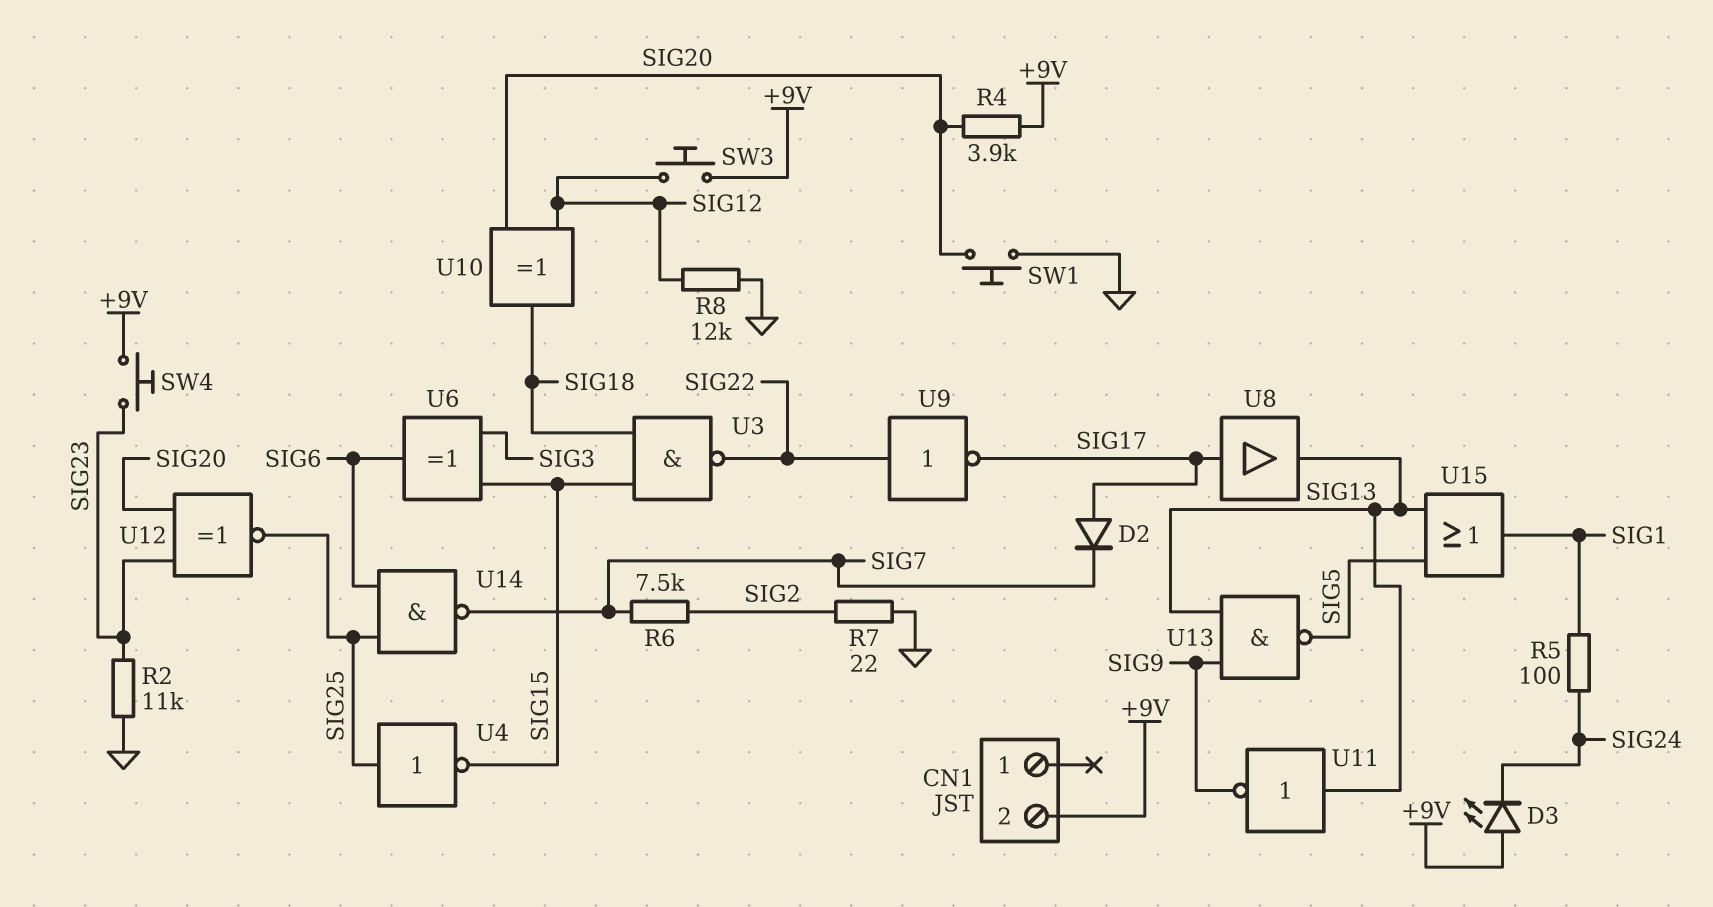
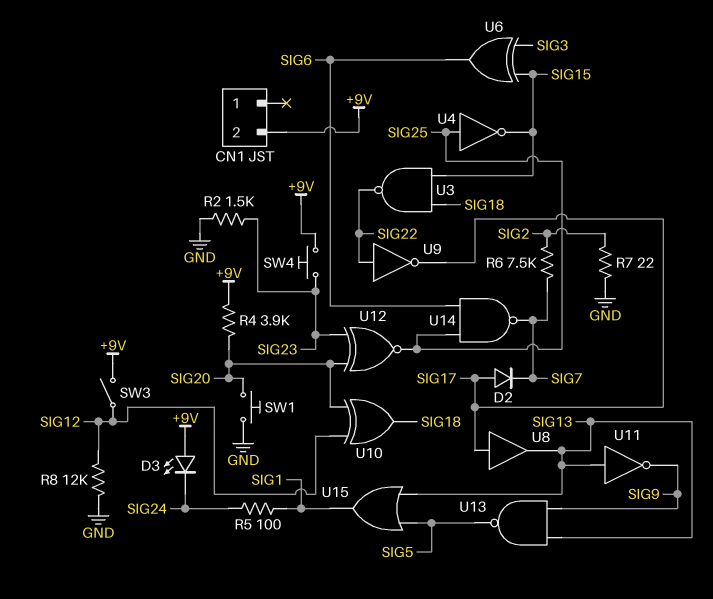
R2: 11k (GND, SIG23) -> 1.5k (GND, SIG23)
SW3: button (+9V, SIG12) -> switch (+9V, SIG12)

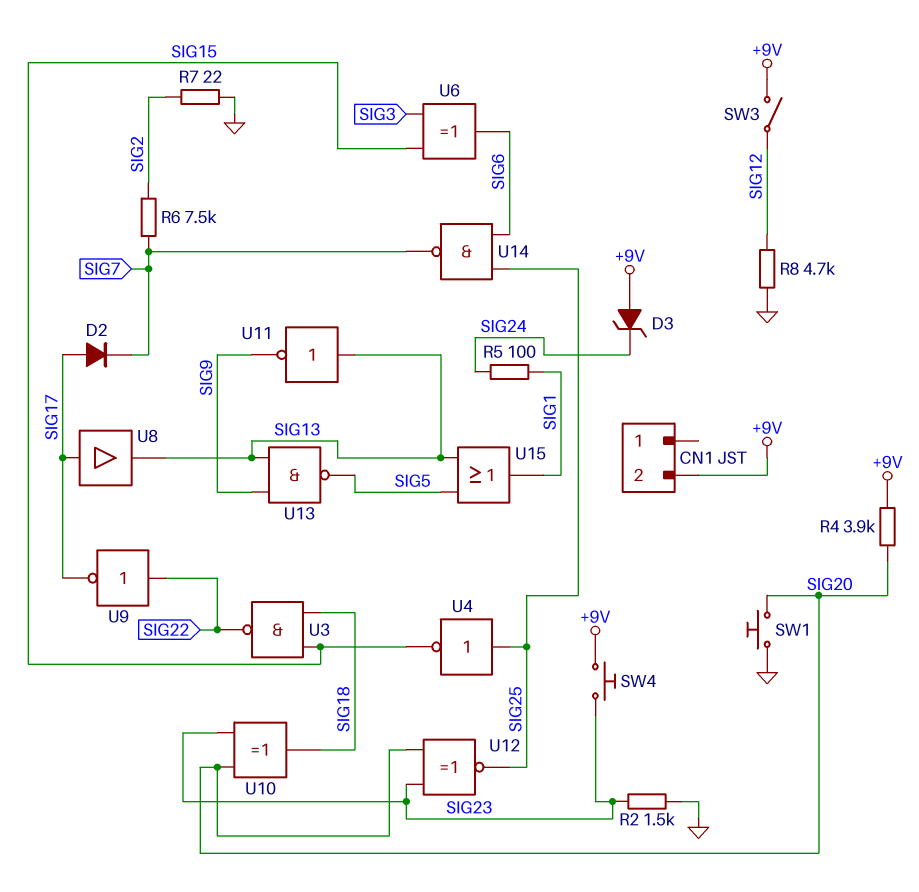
D3: LED (A +9V, K SIG24) -> zener (A +9V, K SIG24)
R8: 12k (GND, SIG12) -> 4.7k (GND, SIG12)
U10: XOR (in SIG12, in SIG20, out SIG18) -> XOR (in SIG20, in SIG23, out SIG18)

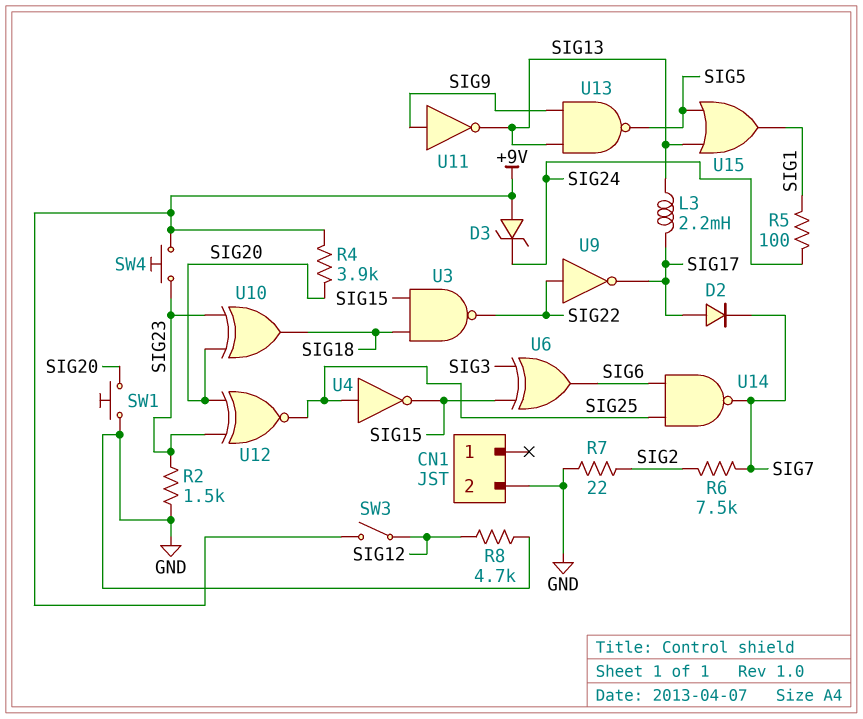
CN1 pin 2: +9V -> GND
L3: none -> 2.2mH (SIG13, SIG17)
U8: buffer (in SIG17, out SIG13) -> none
U11: NOT (in SIG13, out SIG9) -> NOT (in SIG9, out SIG13)

